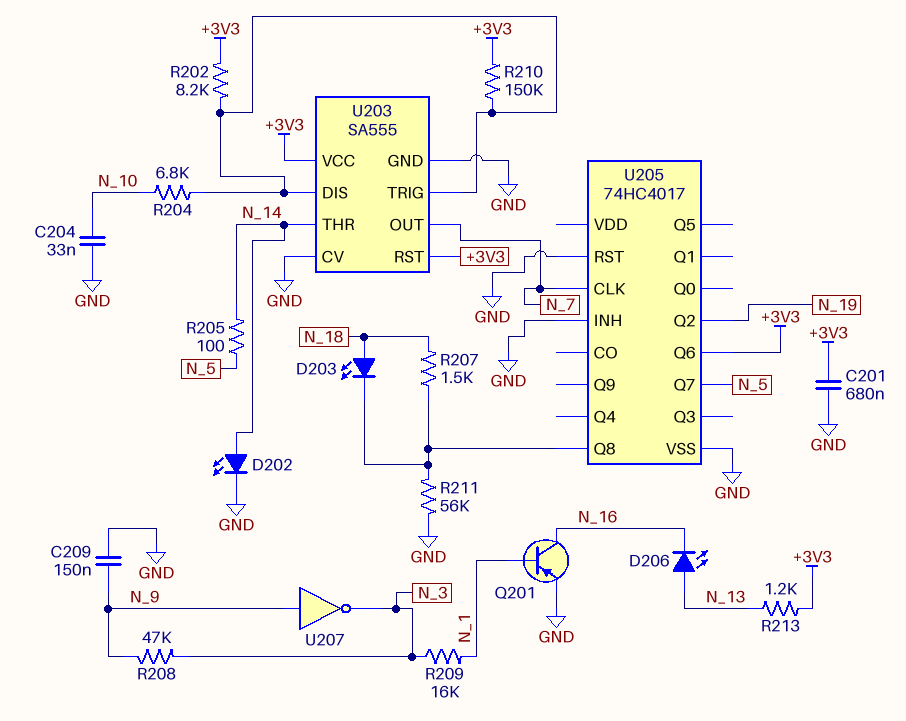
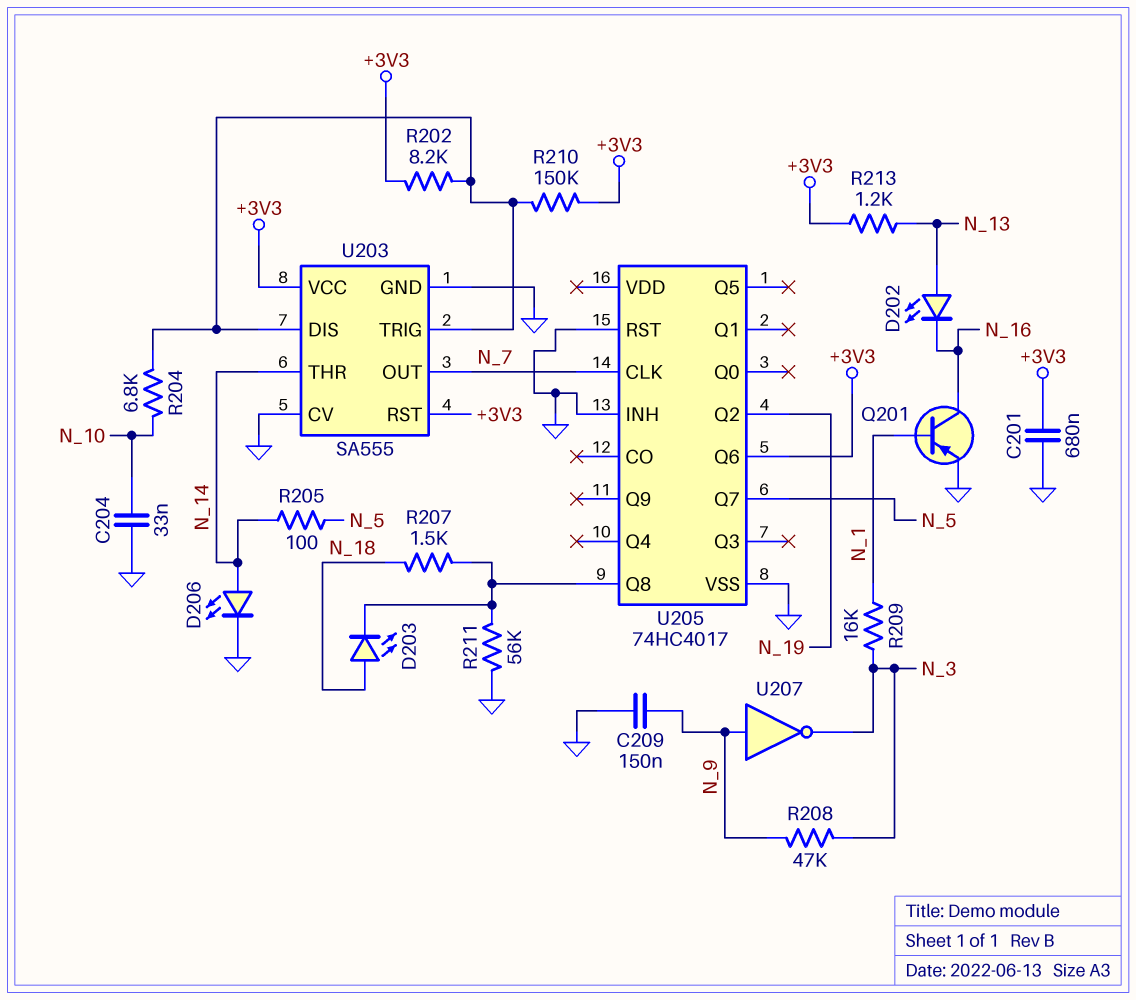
D202: LED (A N_14, K GND) -> LED (A N_13, K N_16)
D206: LED (A N_13, K N_16) -> LED (A N_14, K GND)

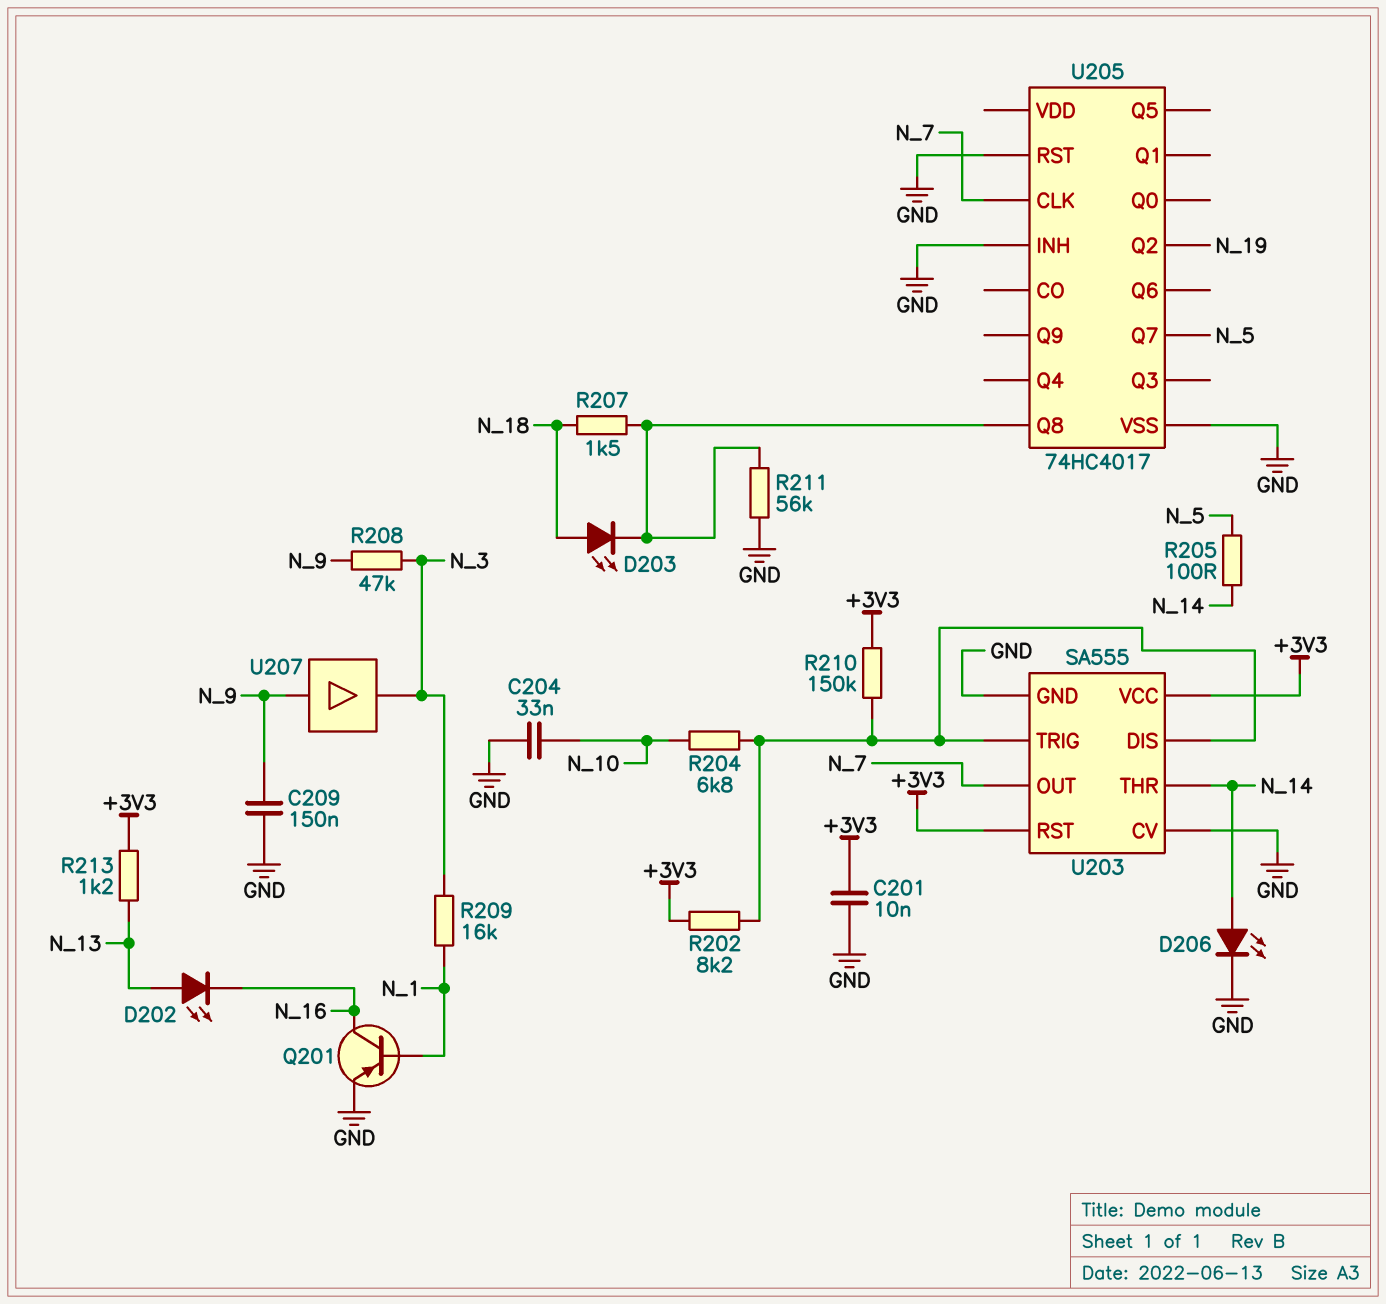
C201: 680nF (+3V3, GND) -> 10nF (+3V3, GND)
U205 pin Q6: +3V3 -> none
U207: NOT (in N_9, out N_3) -> buffer (in N_9, out N_3)

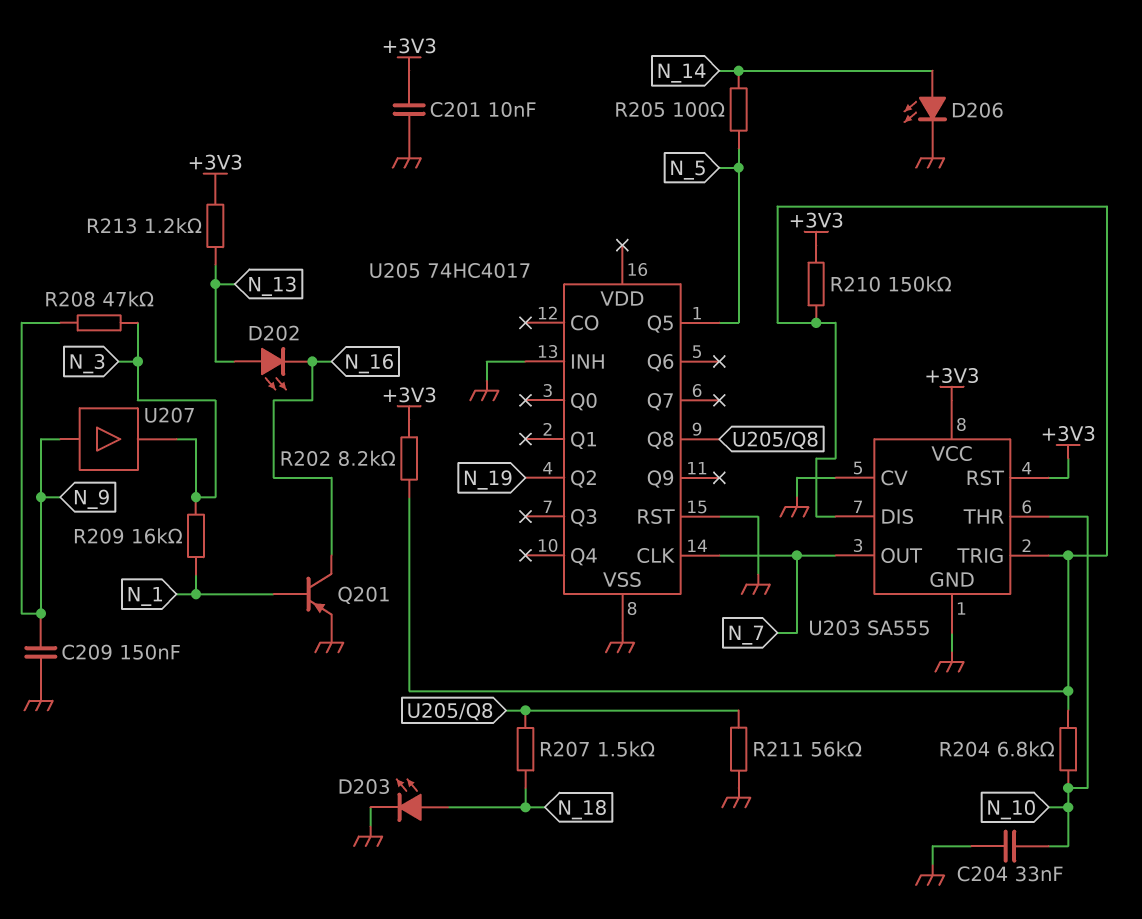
D203: LED (A N_18, K U205/Q8) -> LED (A N_18, K GND)
U203 pin THR: N_14 -> N_10
U205 pin Q5: none -> N_5
U205 pin Q7: N_5 -> none

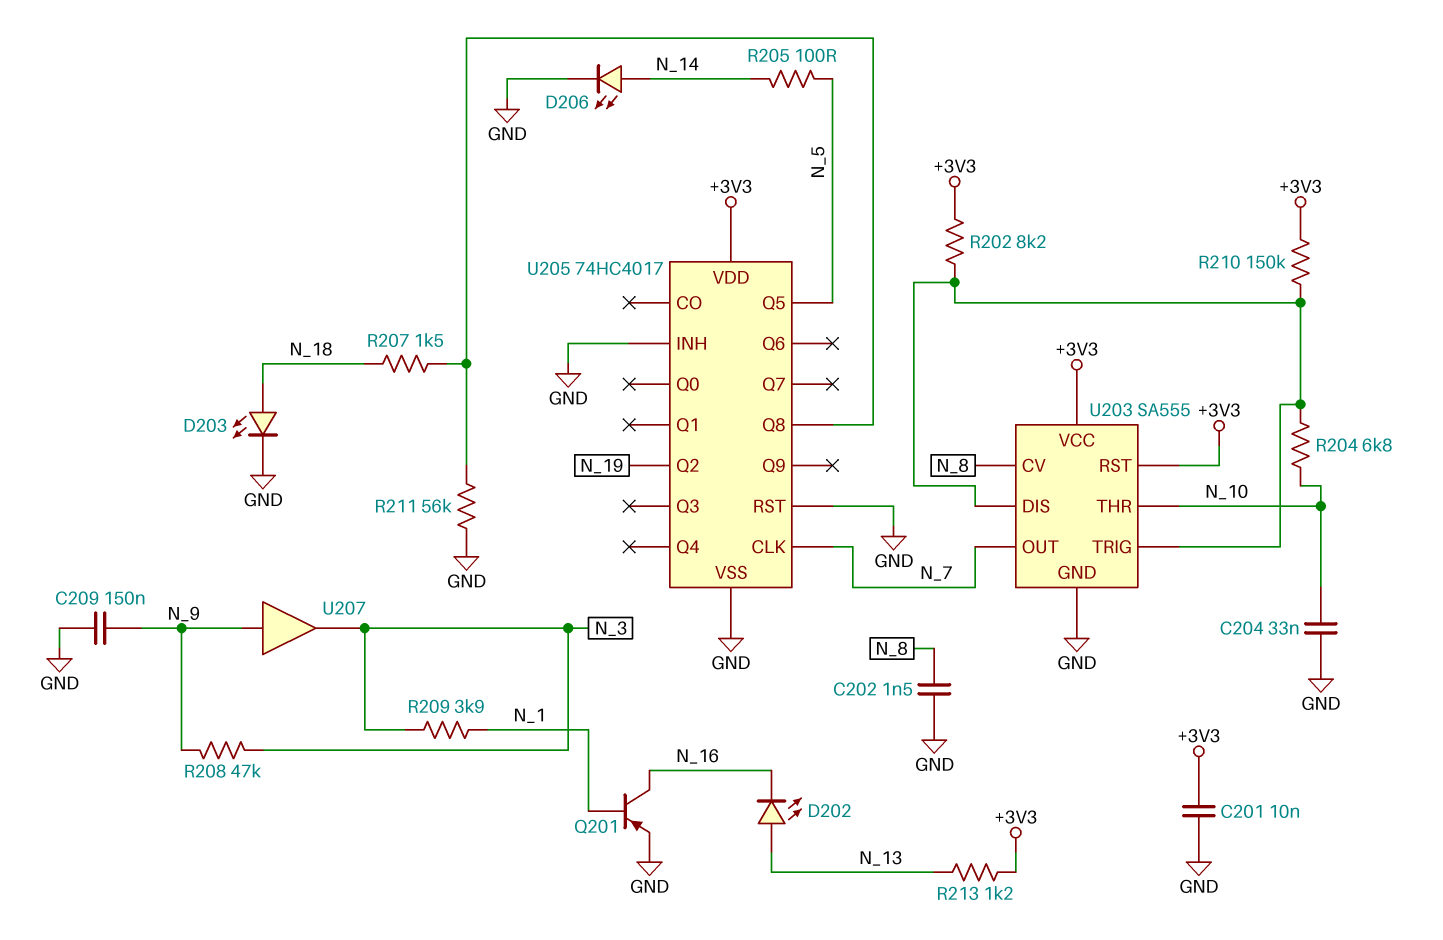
C202: none -> 1.5nF (GND, N_8)
R209: 16k (N_1, N_3) -> 3.9k (N_1, N_3)
U203 pin CV: GND -> N_8
U205 pin VDD: none -> +3V3

